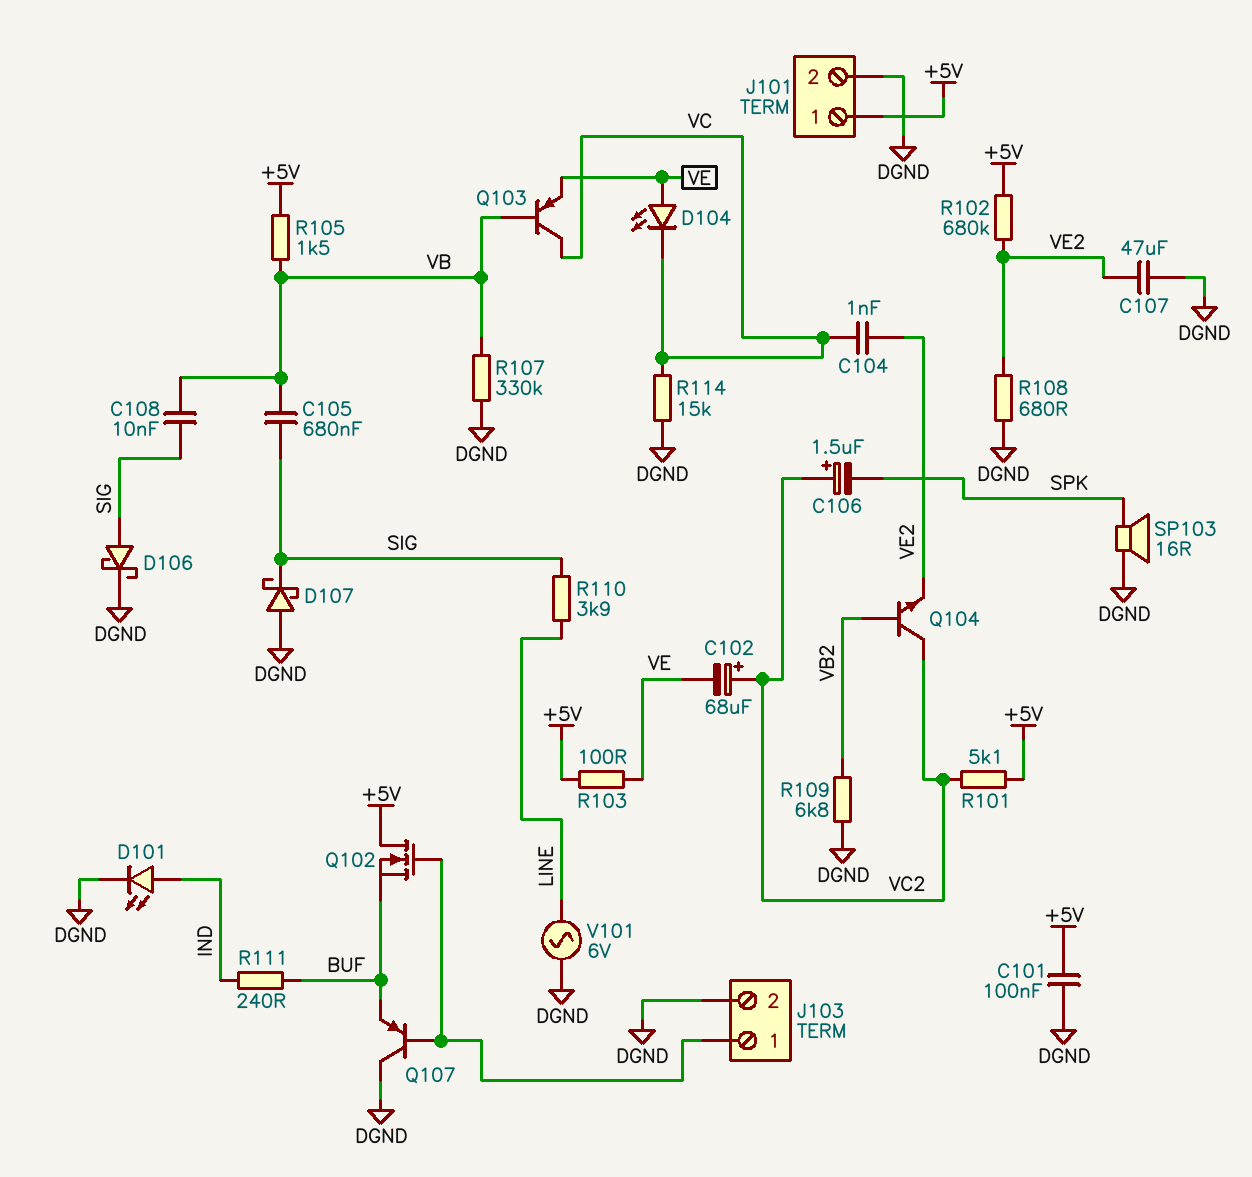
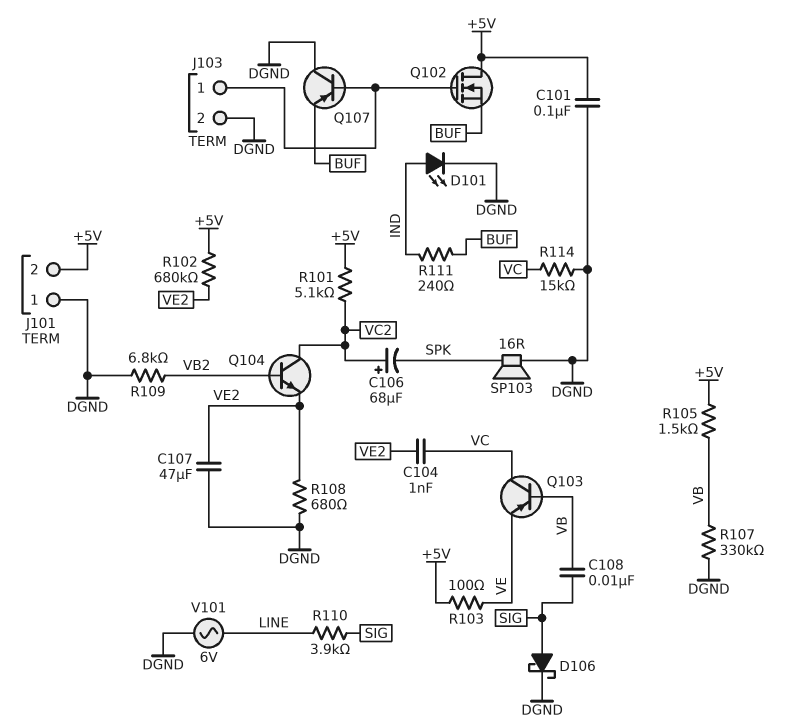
C102: 68uF (plus VC2, minus VE) -> none
C105: 680nF (SIG, VB) -> none
C106: 1.5uF (plus VC2, minus SPK) -> 68uF (plus VC2, minus SPK)
D104: LED (A VE, K VC) -> none
D107: schottky (A DGND, K SIG) -> none
J101 pin 1: +5V -> DGND
J101 pin 2: DGND -> +5V

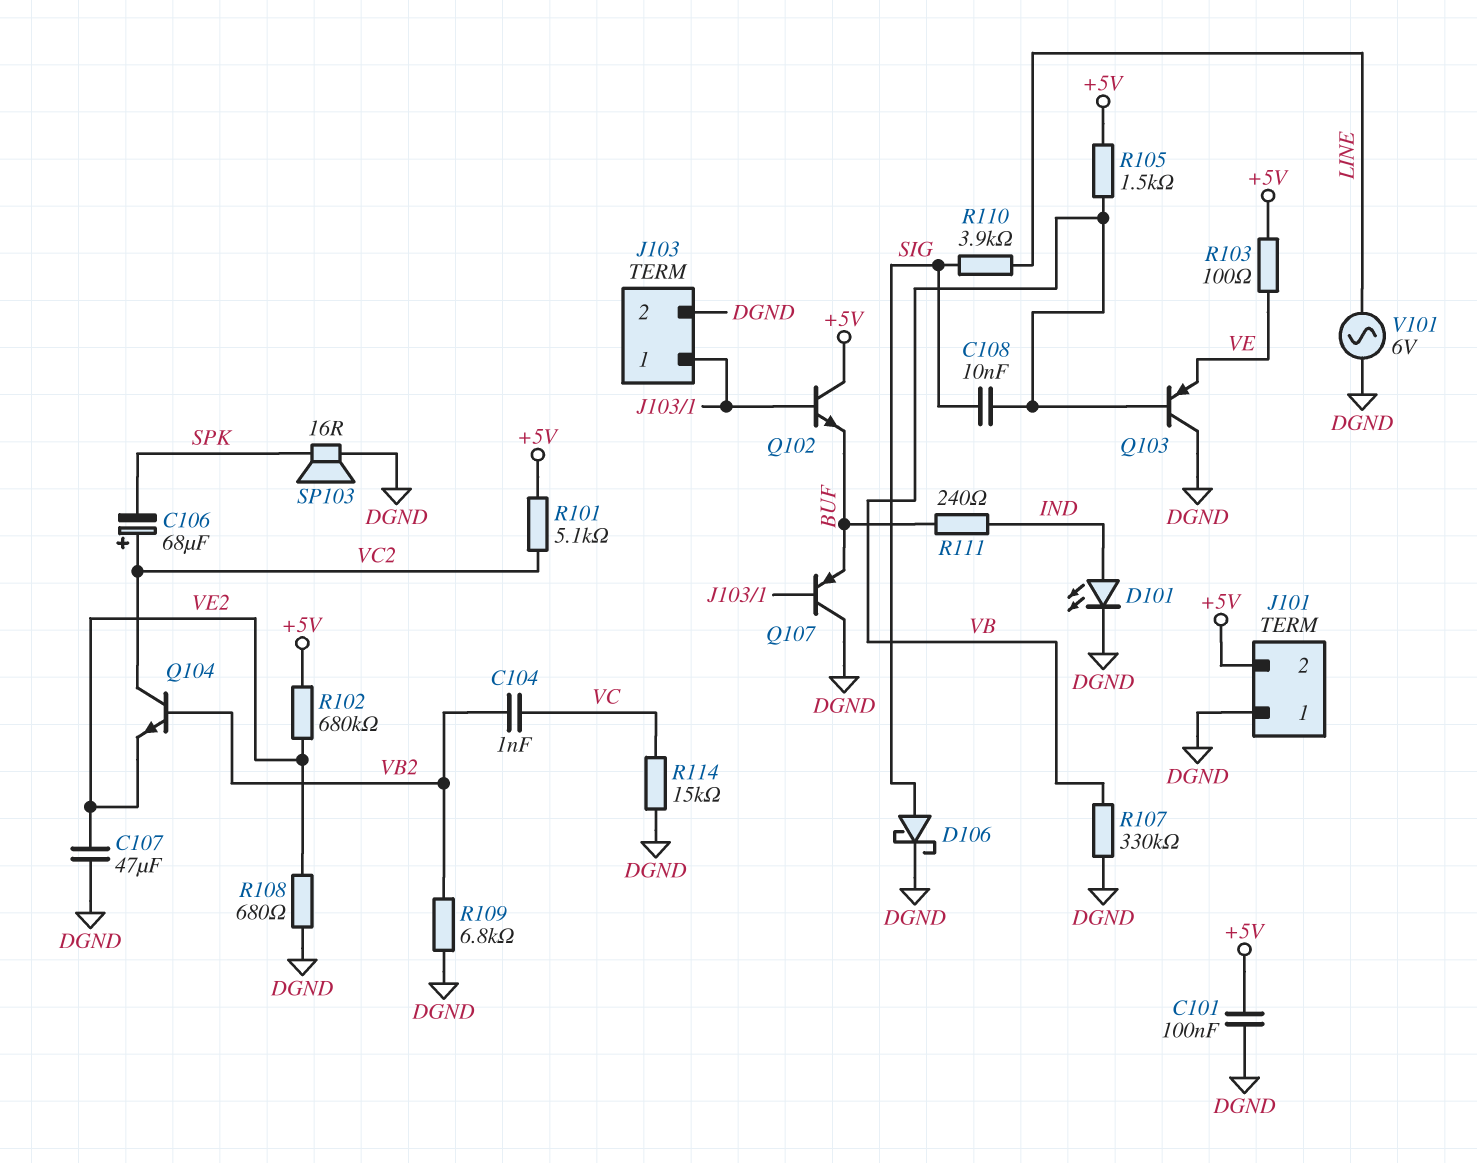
C104: 1nF (VC, VE2) -> 1nF (VB2, VC)
Q102: NMOS (G J103/1, D +5V, S BUF) -> NPN (B J103/1, C +5V, E BUF)
Q103: PNP (B VB, C VC, E VE) -> PNP (B VB, C DGND, E VE)

